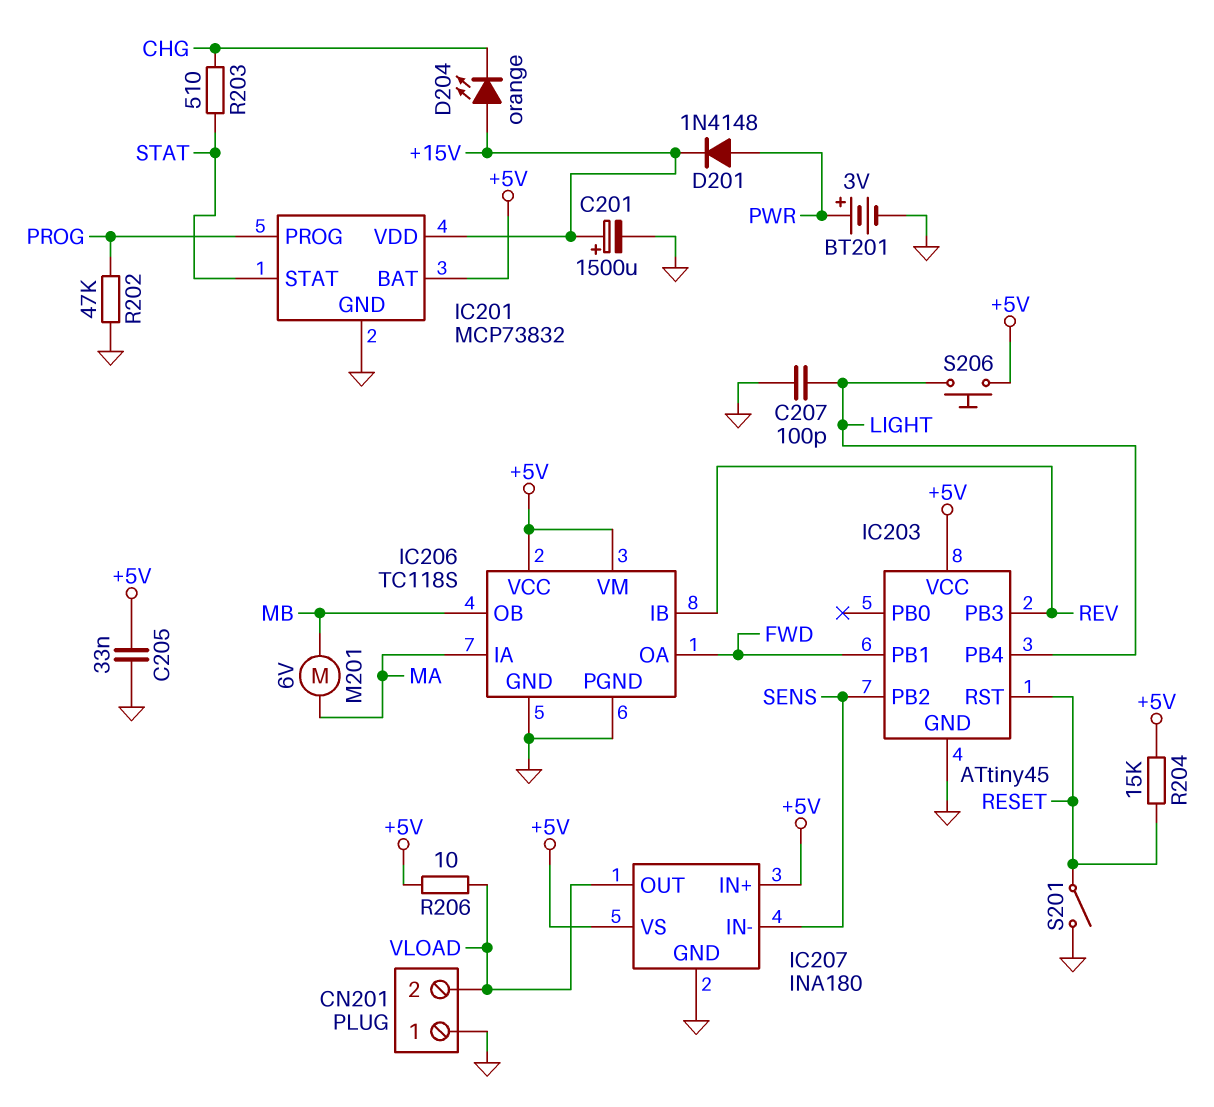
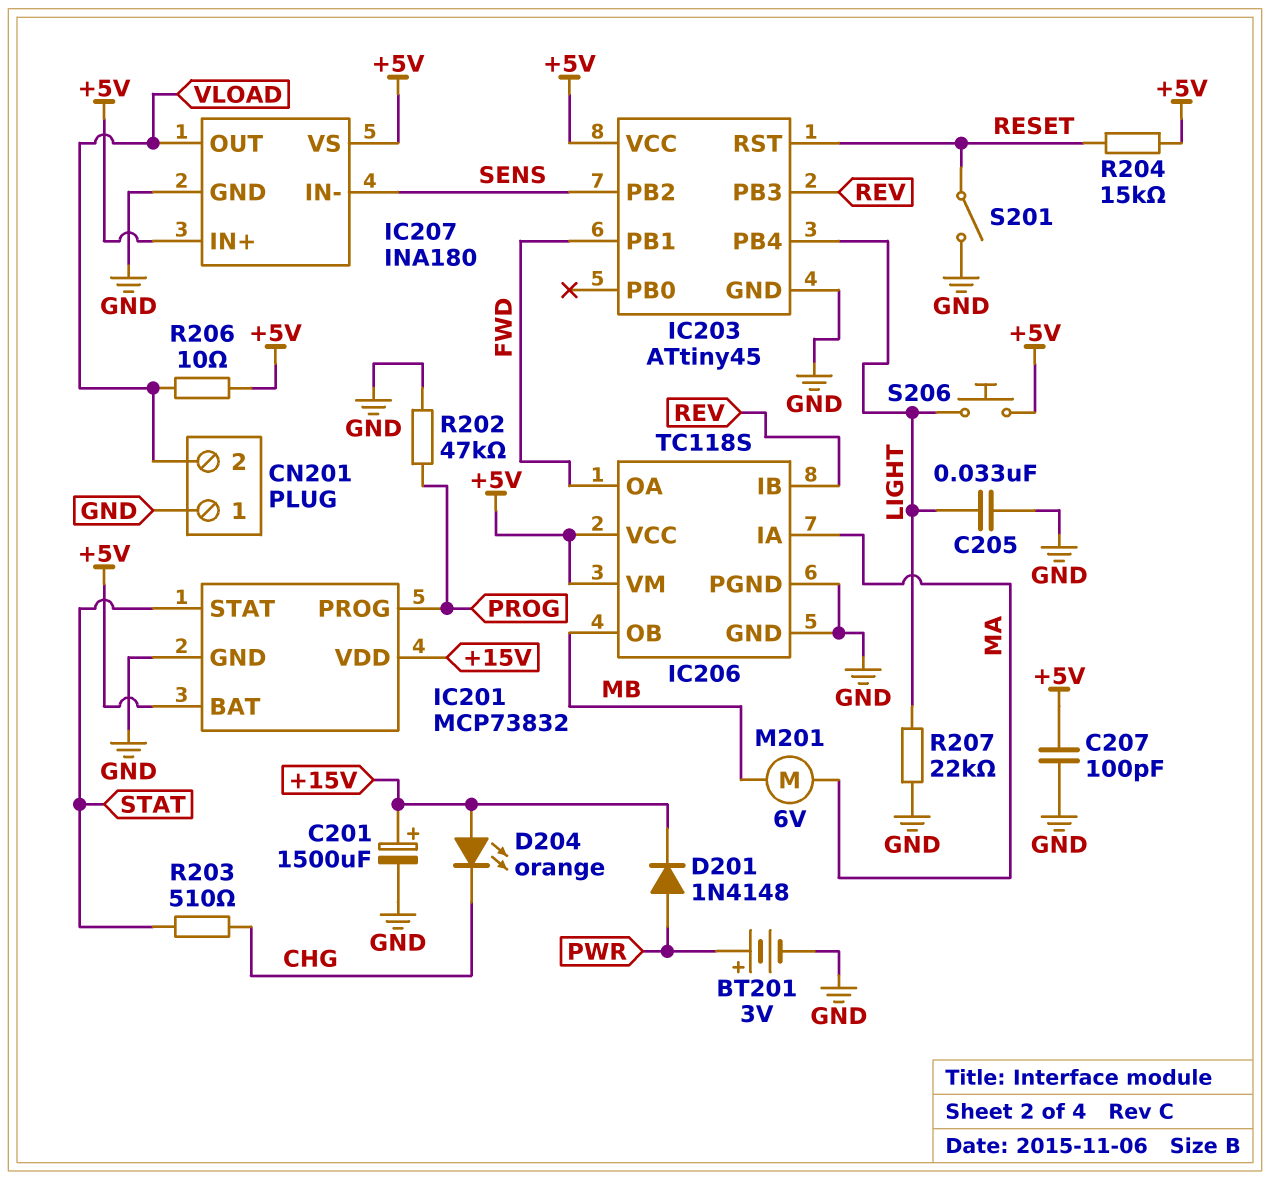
C205: 33nF (+5V, GND) -> 33nF (GND, LIGHT)
C207: 100pF (GND, LIGHT) -> 100pF (+5V, GND)
R207: none -> 22k (GND, LIGHT)

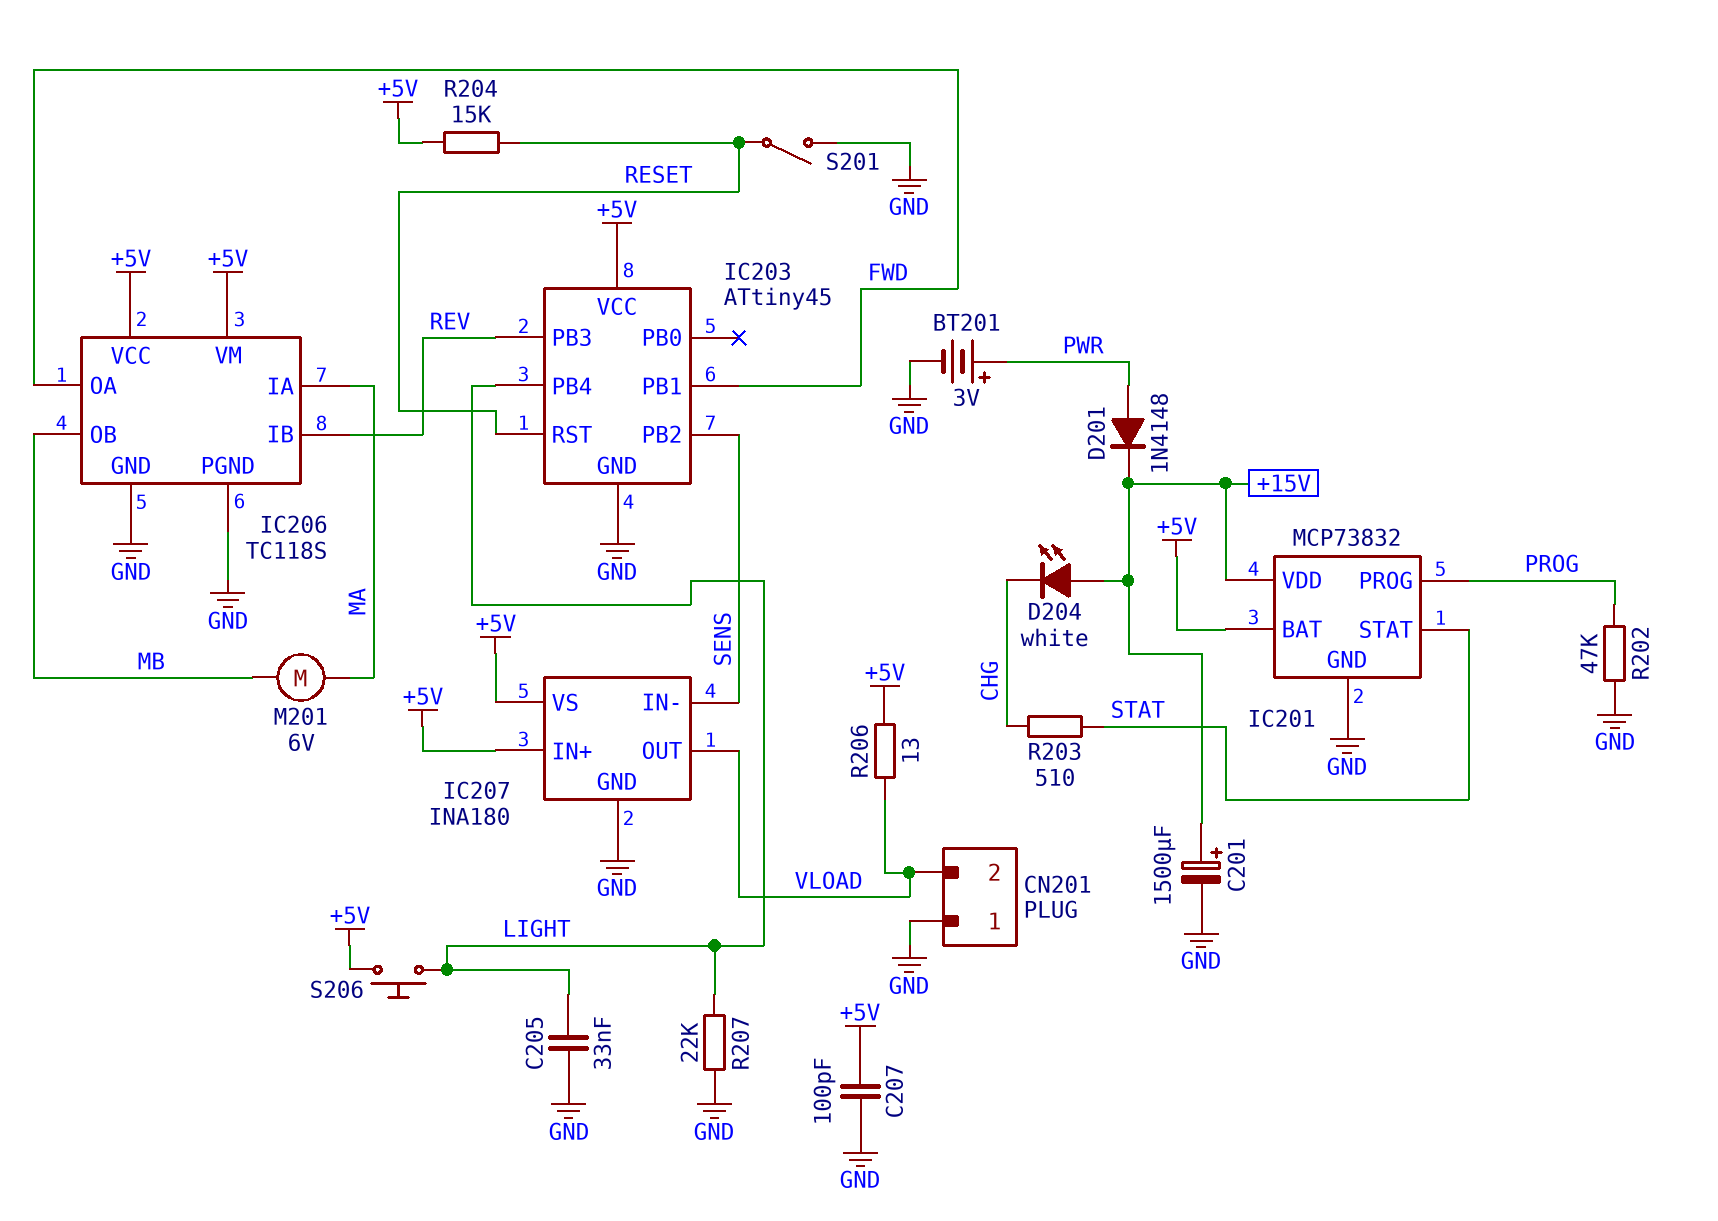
D204: LED orange (A +15V, K CHG) -> LED white (A +15V, K CHG)
R206: 10 (+5V, VLOAD) -> 13 (+5V, VLOAD)

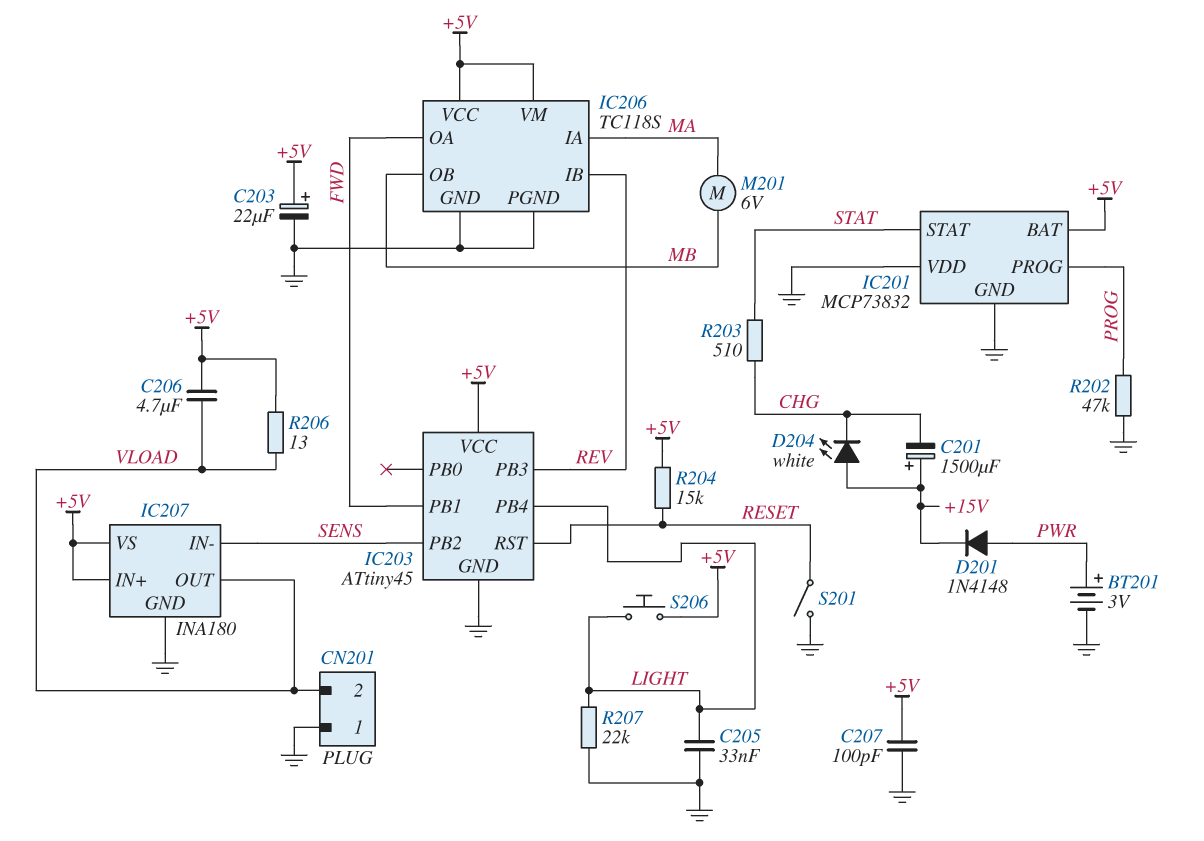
C201: 1500uF (plus +15V, minus GND) -> 1500uF (plus +15V, minus CHG)
C203: none -> 22uF (plus +5V, minus GND)
C206: none -> 4.7uF (+5V, VLOAD)
IC201 pin VDD: +15V -> GND

